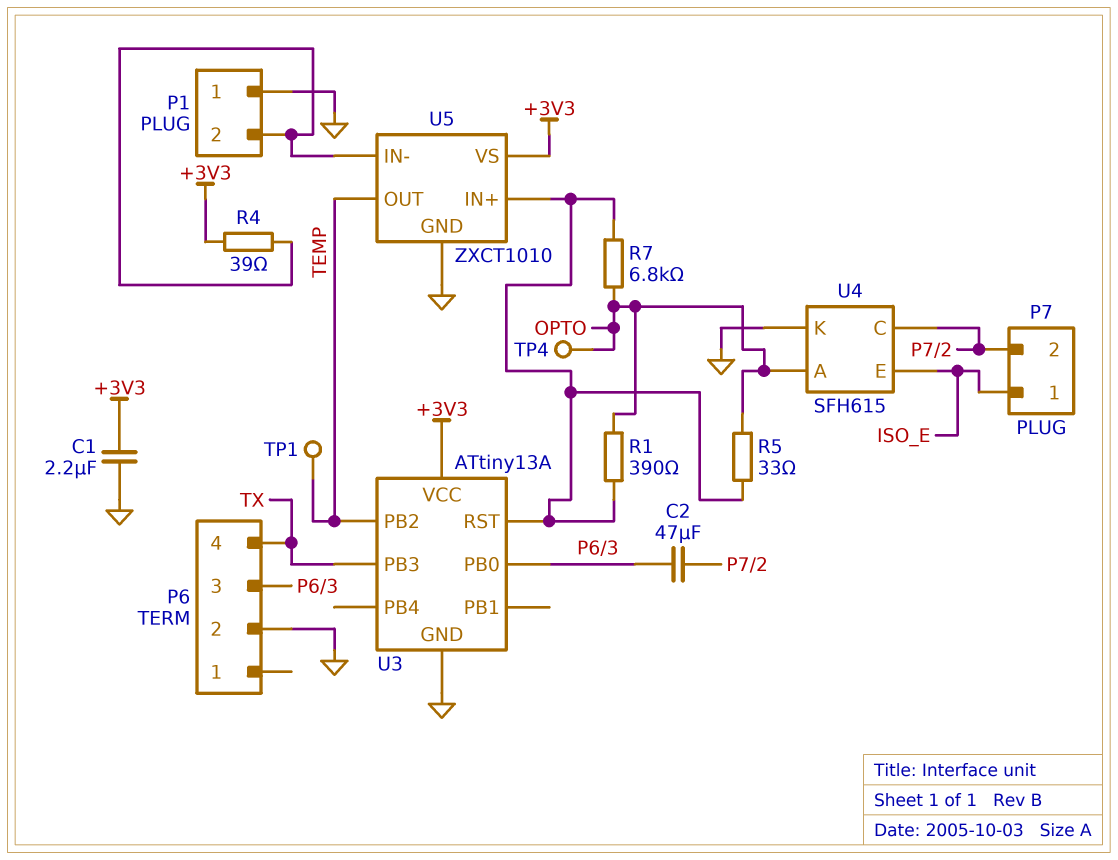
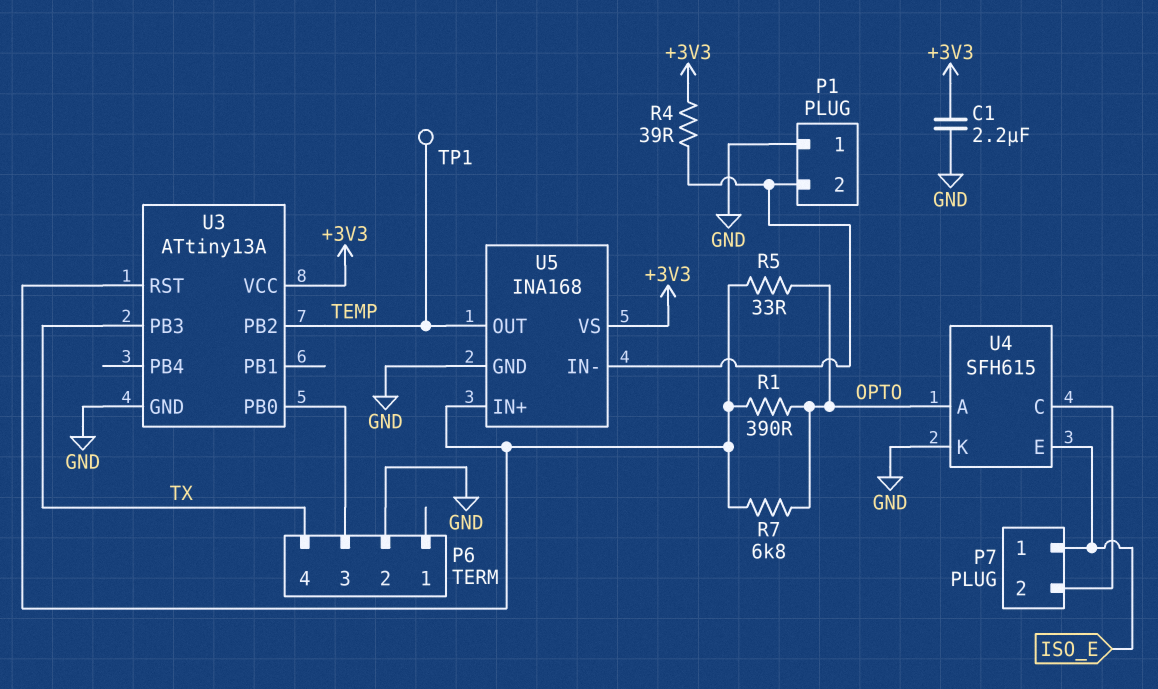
C2: 47uF (P6/3, P7/2) -> none
TP4: test point (OPTO) -> none
U5: ZXCT1010 -> INA168

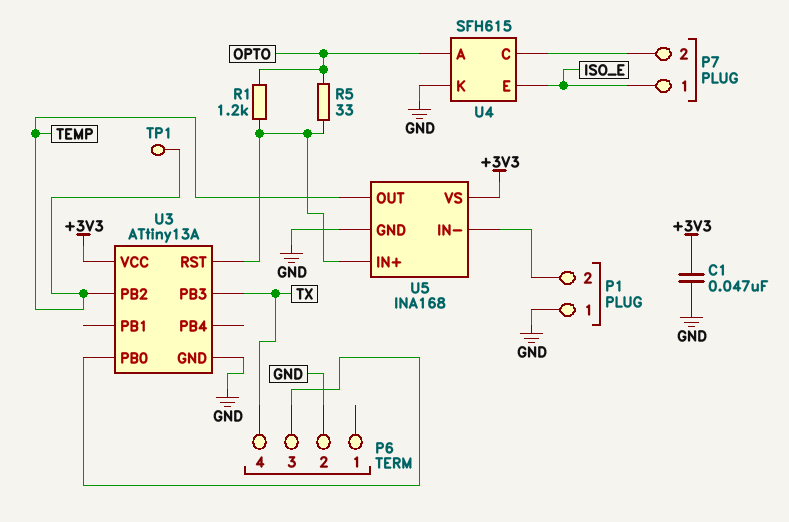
C1: 2.2uF (+3V3, GND) -> 47nF (+3V3, GND)
R1: 390 (OPTO, U3/RST) -> 1.2k (OPTO, U3/RST)
R4: 39 (+3V3, P1/2) -> none
R7: 6.8k (OPTO, U3/RST) -> none

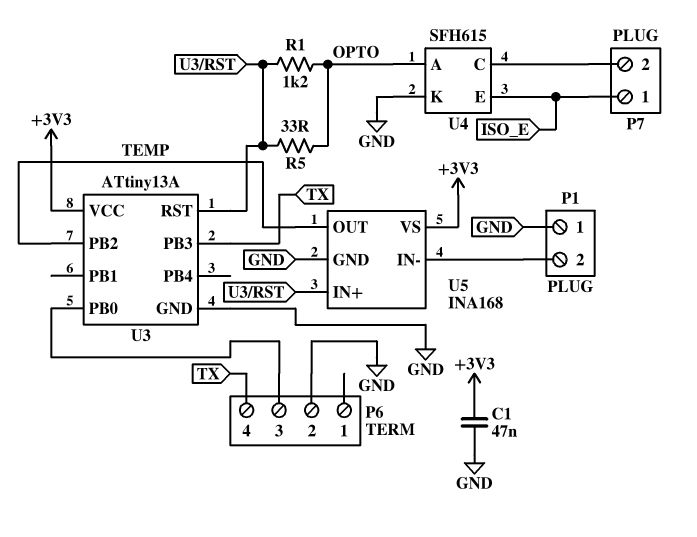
TP1: test point (TEMP) -> none

